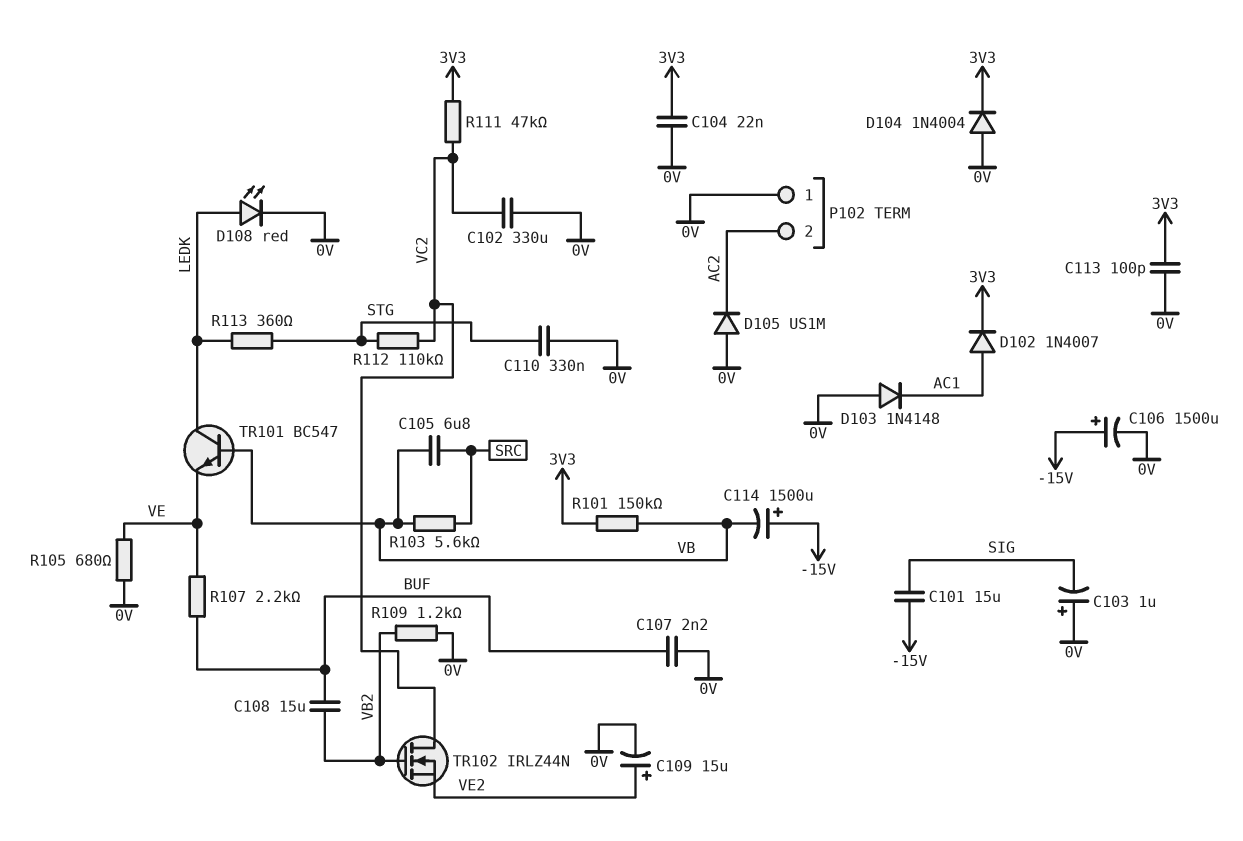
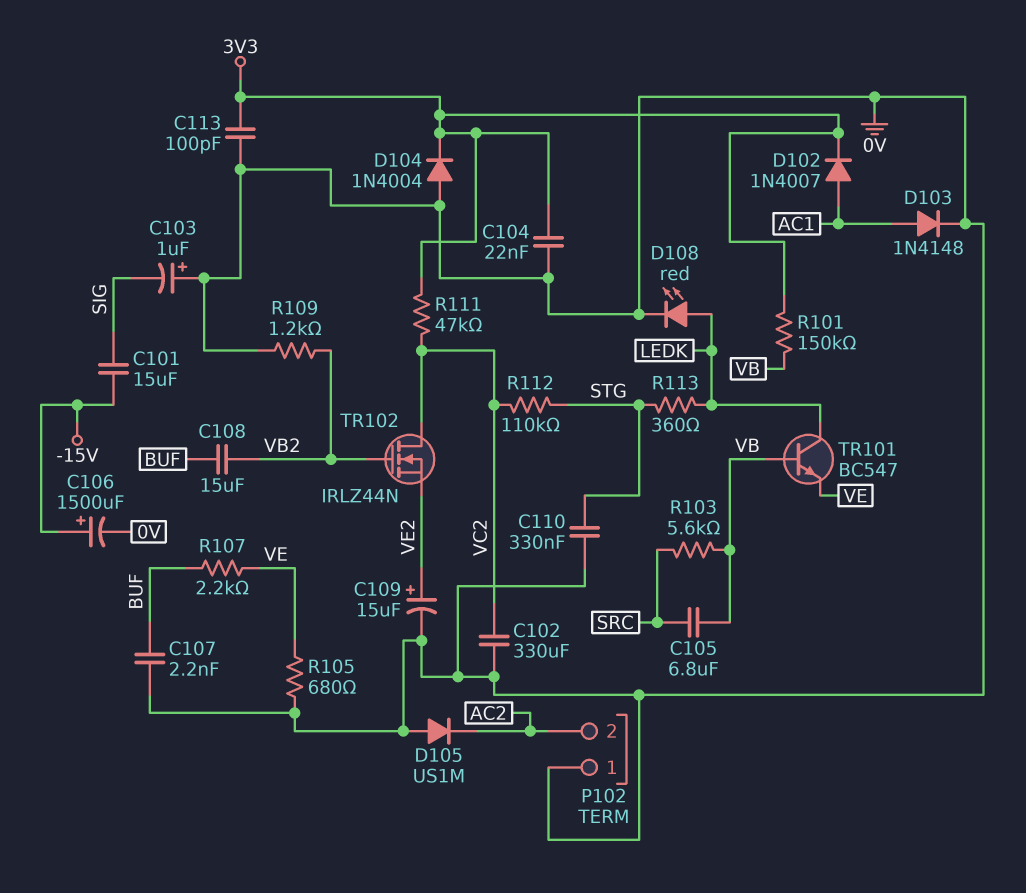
C114: 1500uF (plus -15V, minus VB) -> none
D103: diode 1N4148 (A 0V, K AC1) -> diode 1N4148 (A AC1, K 0V)

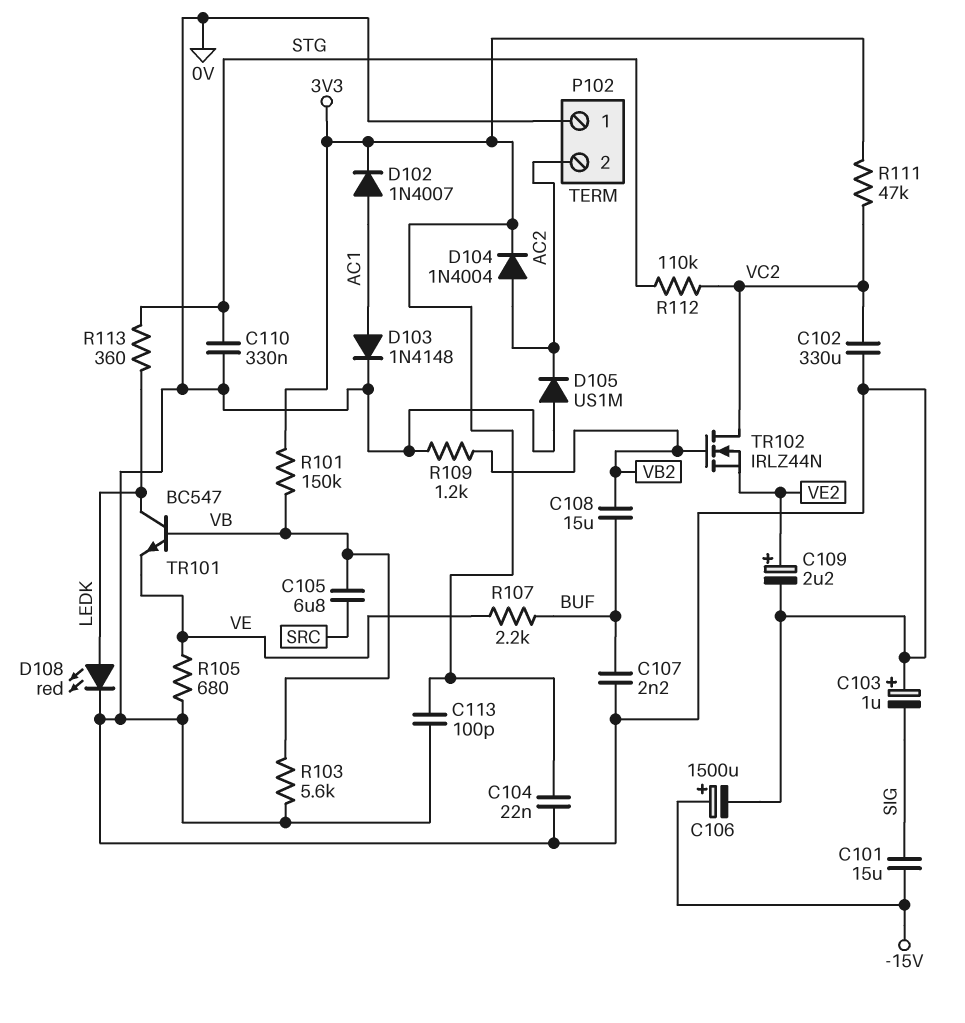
C109: 15uF (plus VE2, minus 0V) -> 2.2uF (plus VE2, minus 0V)
D104: diode 1N4004 (A 0V, K 3V3) -> diode 1N4004 (A AC2, K 3V3)
R103: 5.6k (SRC, VB) -> 5.6k (0V, VB)

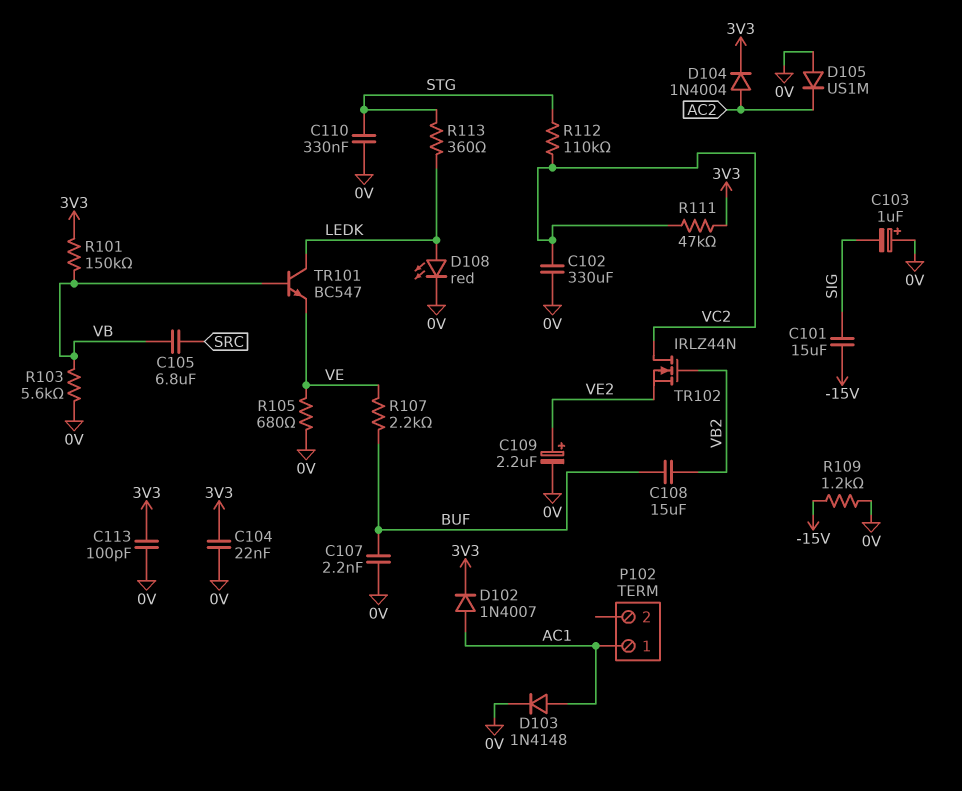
C106: 1500uF (plus -15V, minus 0V) -> none
P102 pin 1: 0V -> AC1
P102 pin 2: AC2 -> none
R109: 1.2k (0V, VB2) -> 1.2k (-15V, 0V)

